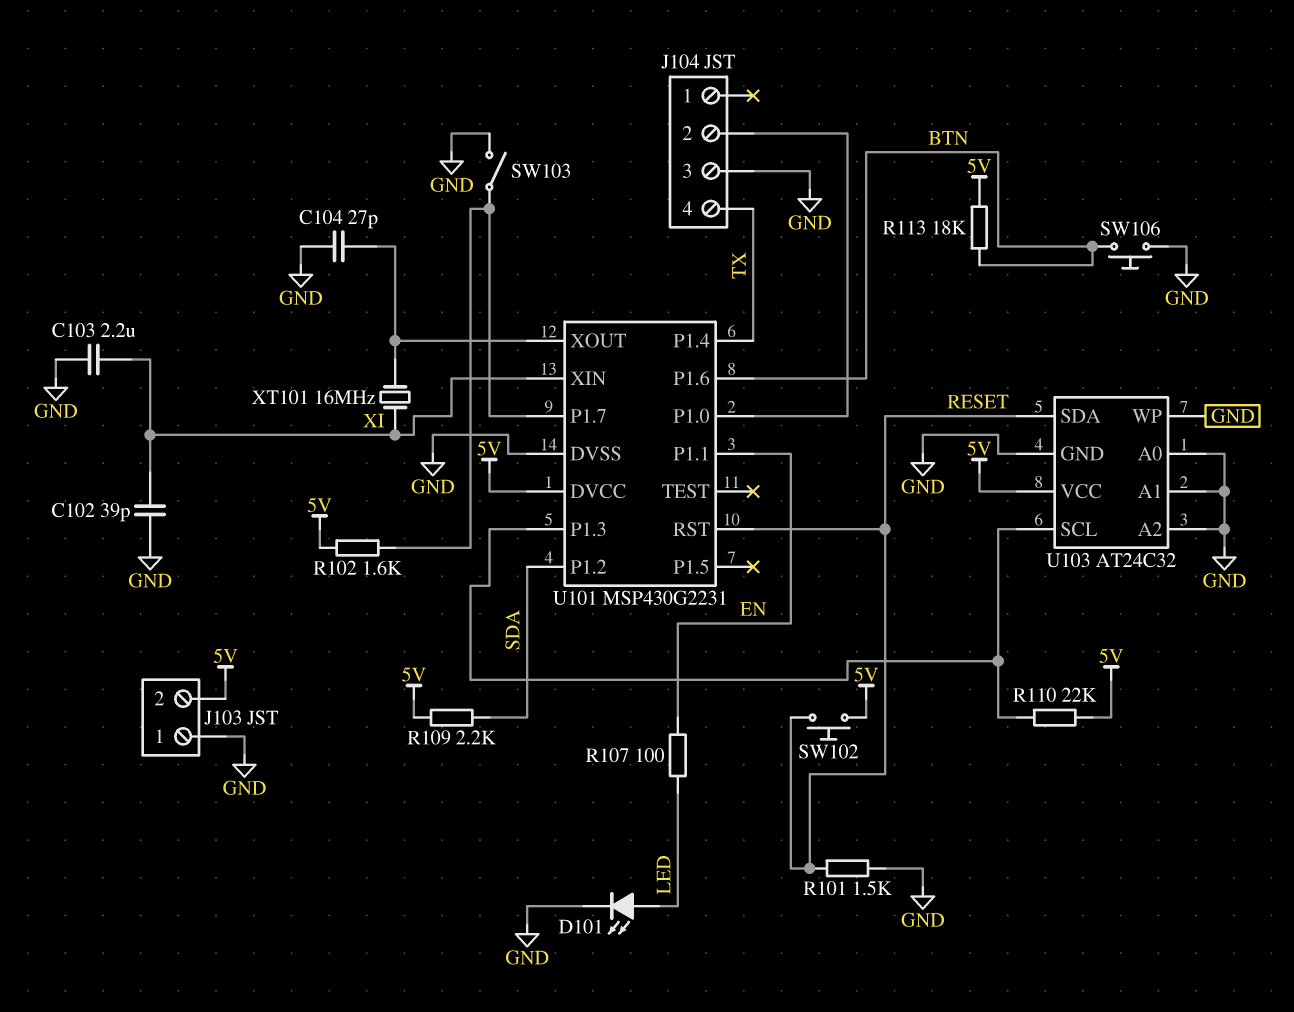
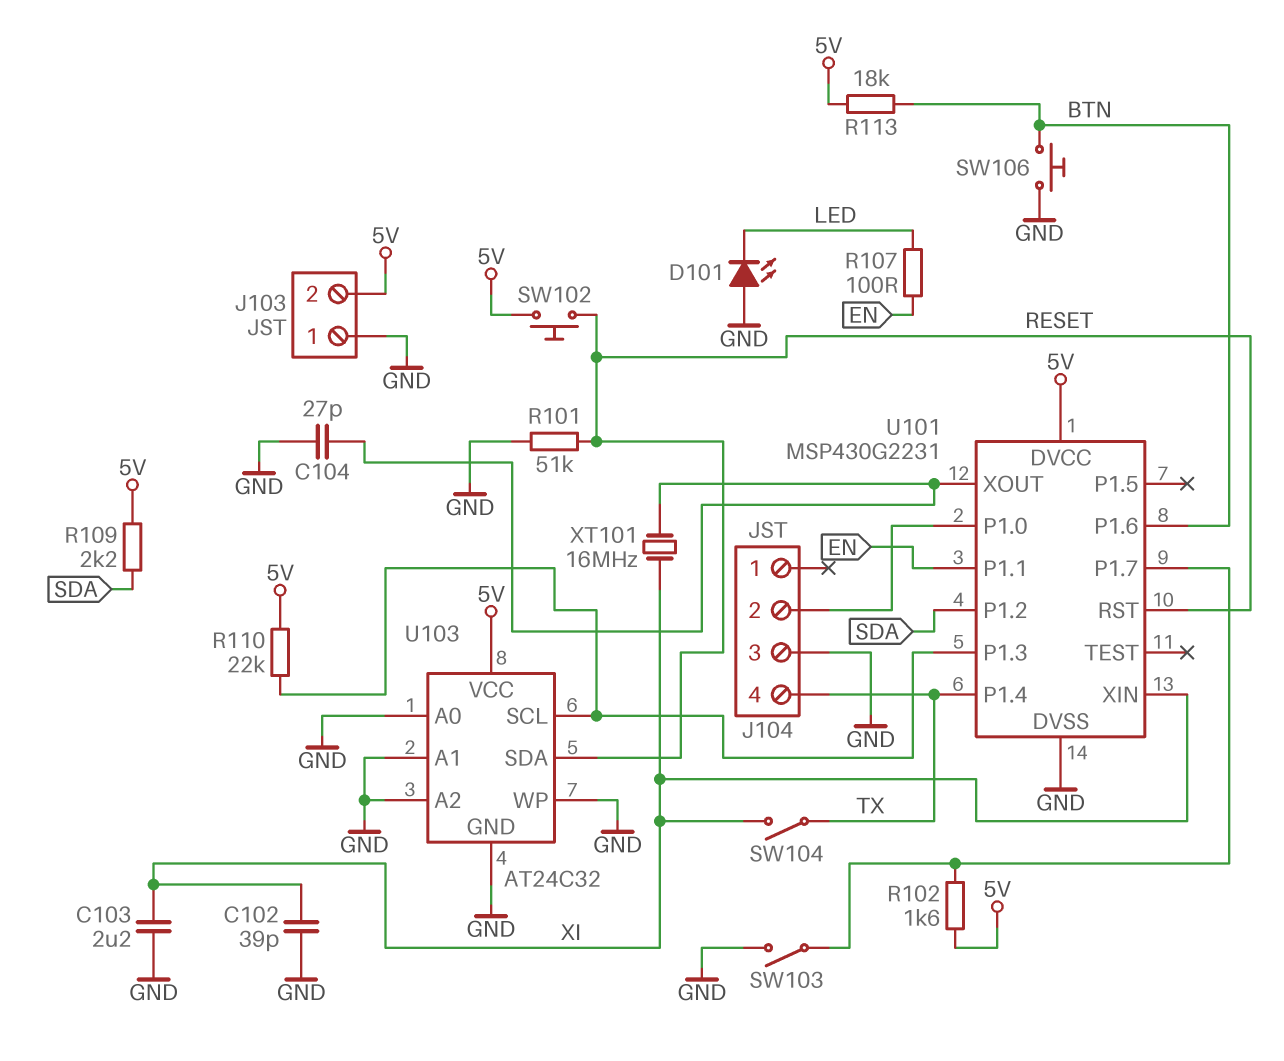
D101: LED (A LED, K GND) -> LED (A GND, K LED)
R101: 1.5k (GND, RESET) -> 51k (GND, RESET)
SW104: none -> switch (TX, XI)

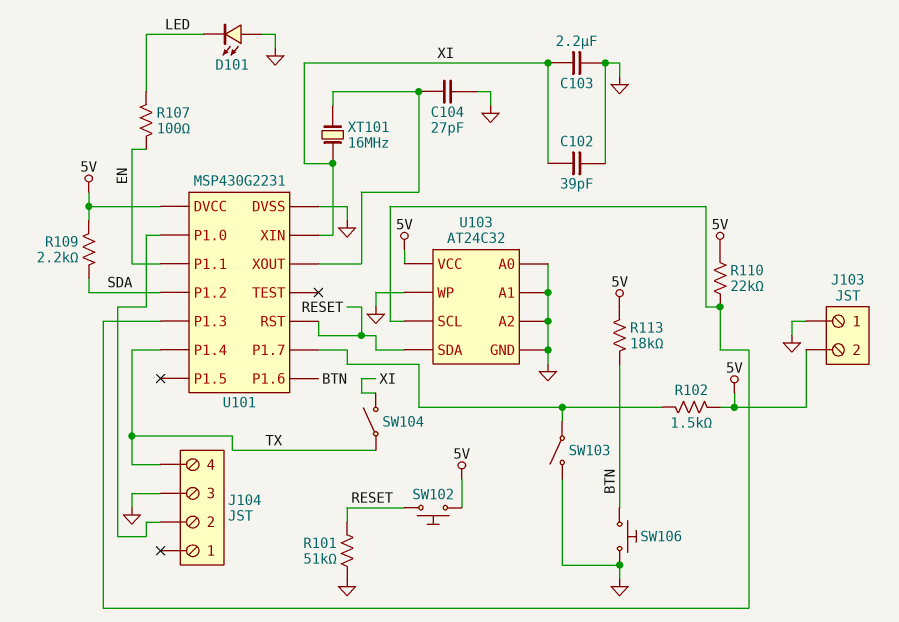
R102: 1.6k (5V, U101/P1.7) -> 1.5k (5V, U101/P1.7)

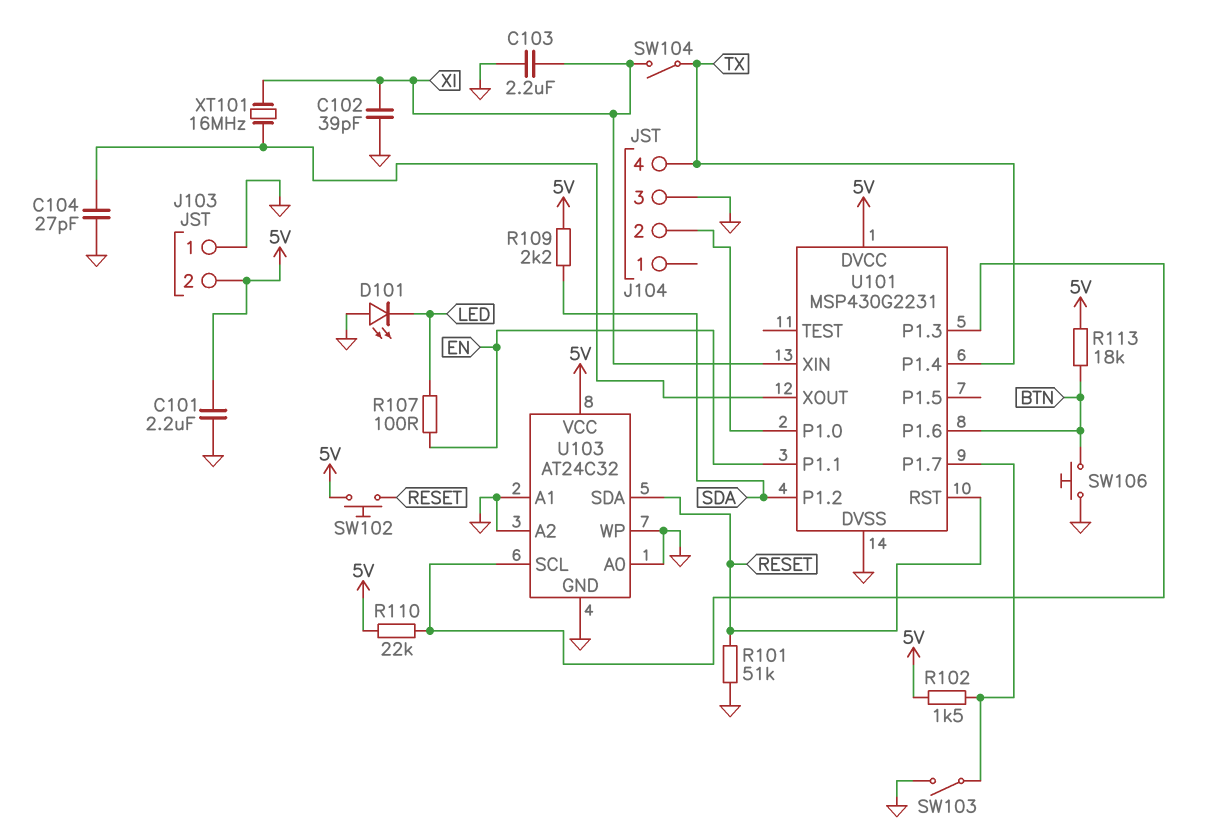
C101: none -> 2.2uF (5V, GND)

